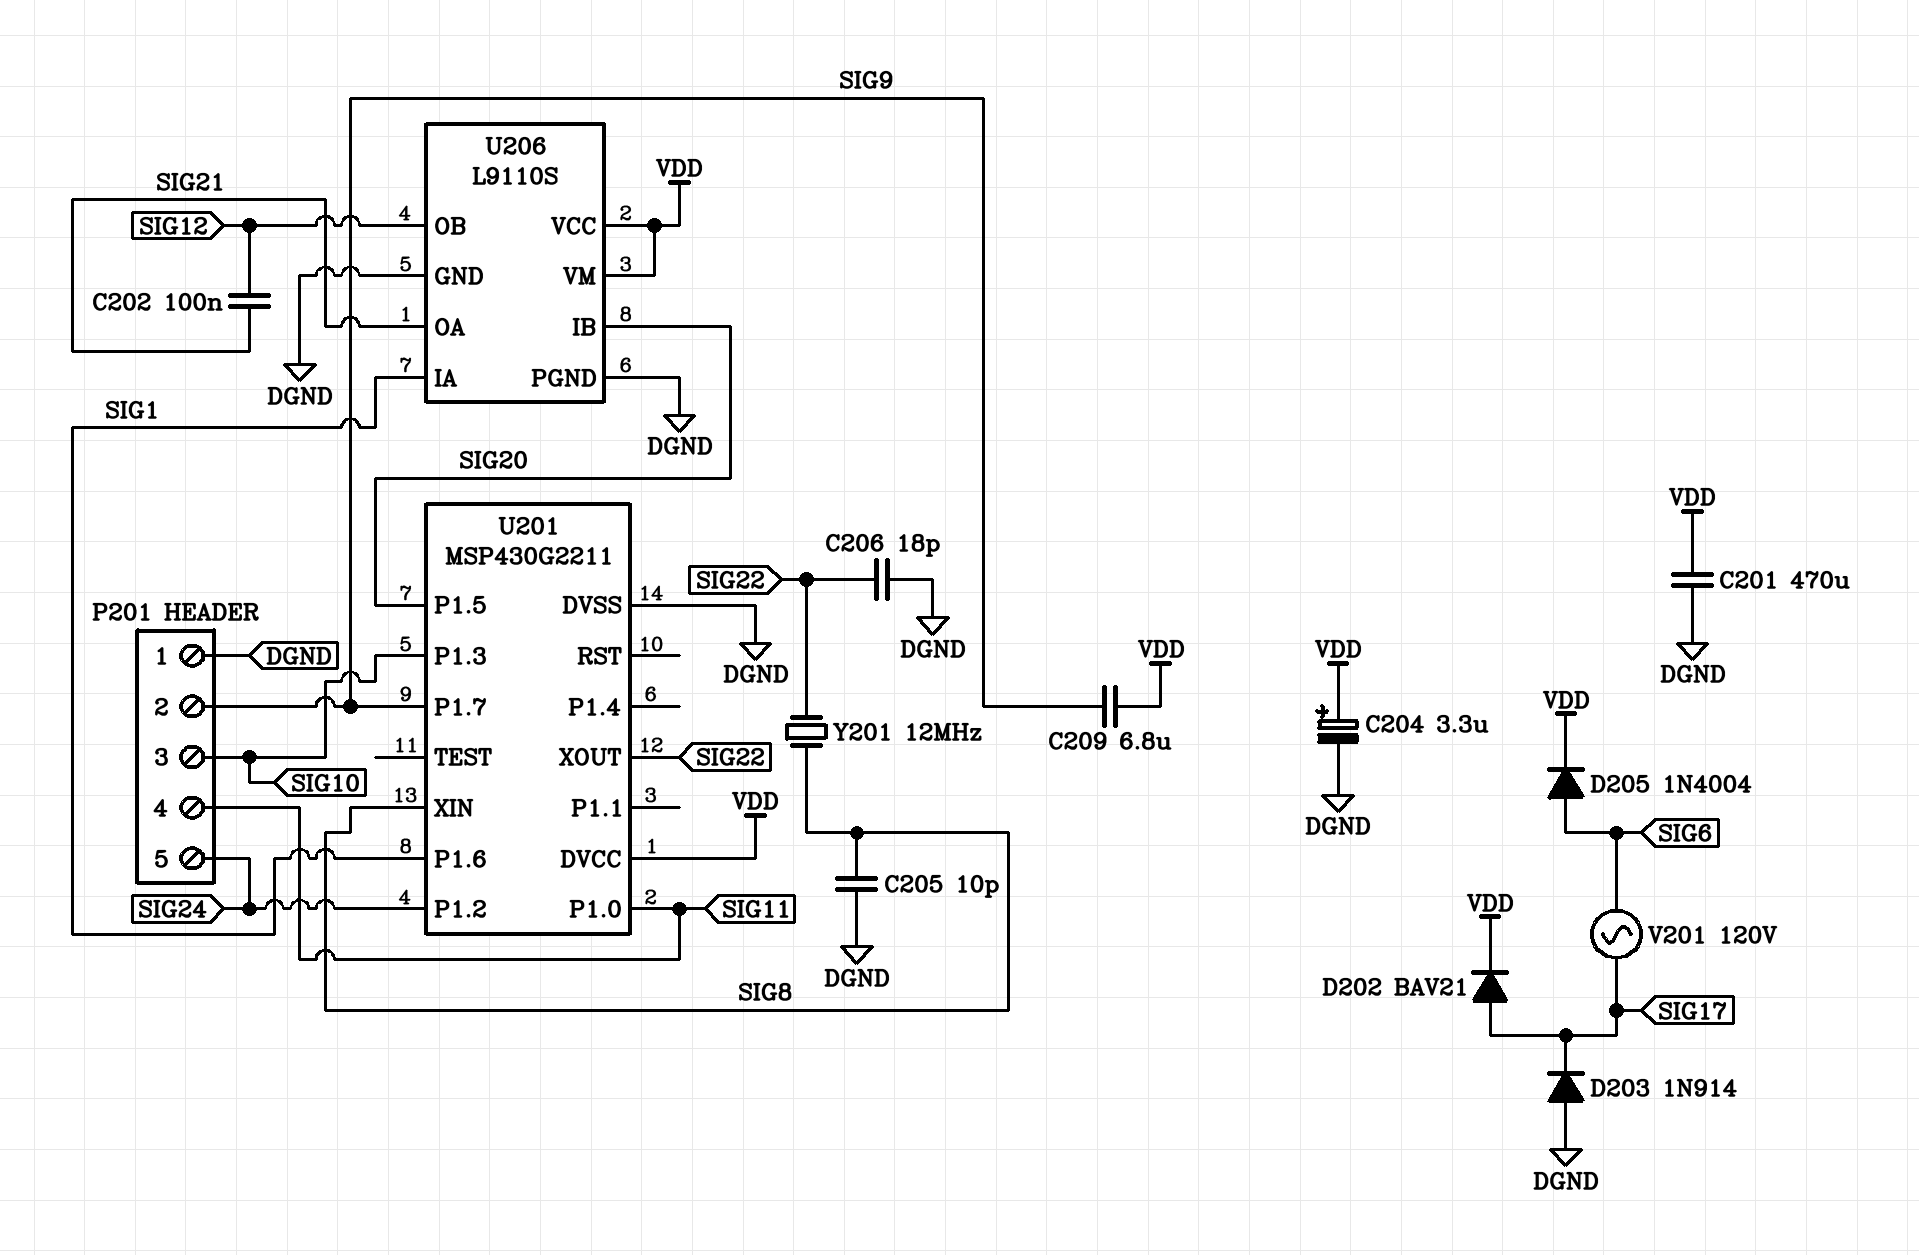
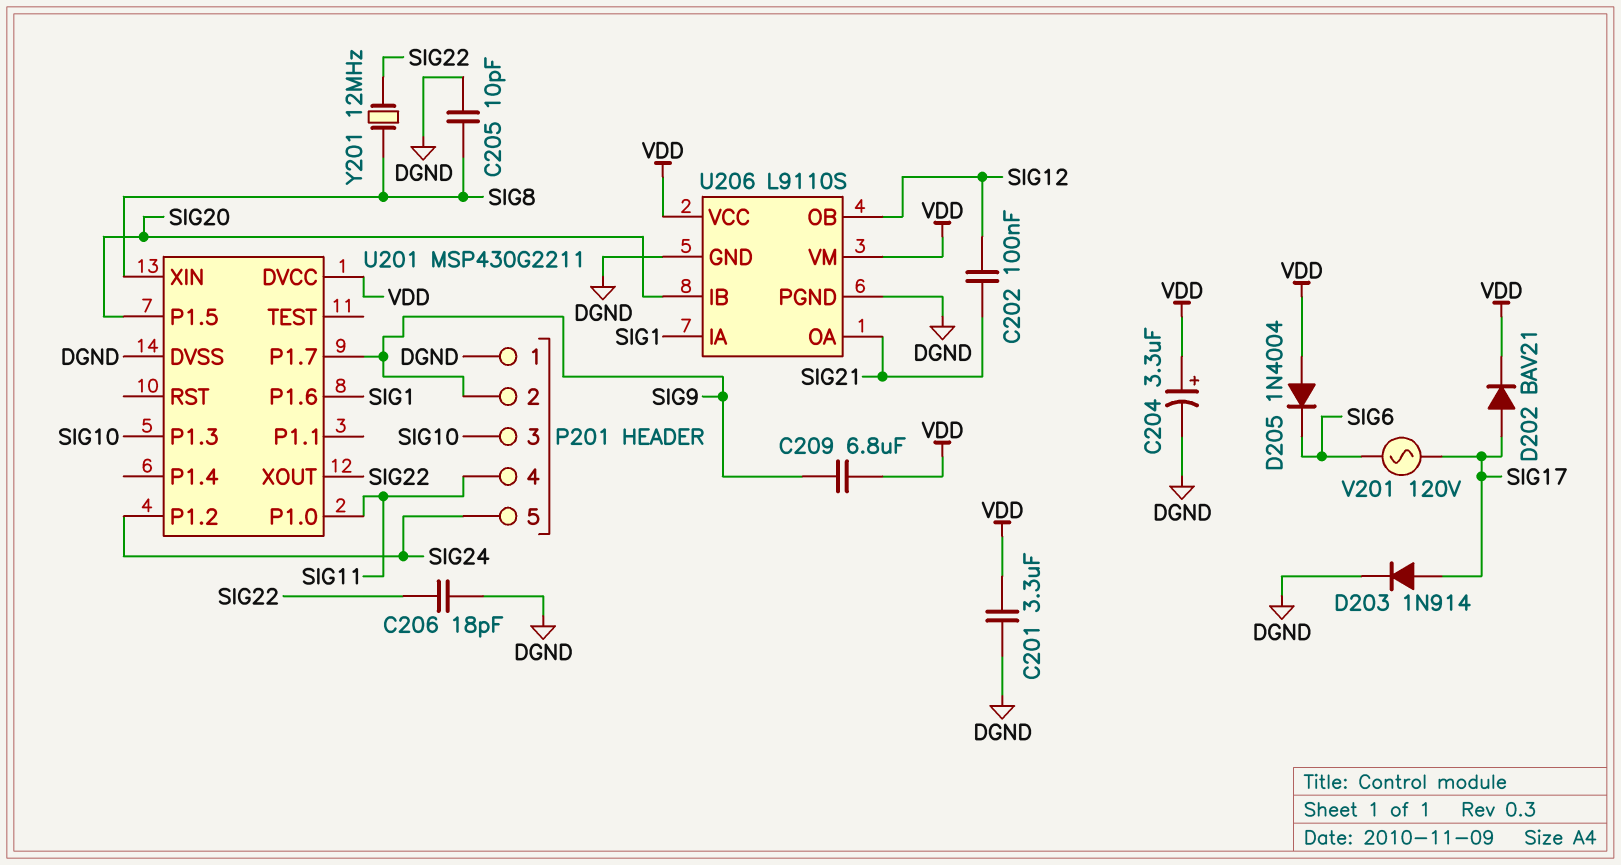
C201: 470uF (DGND, VDD) -> 3.3uF (DGND, VDD)
D203: diode 1N914 (A DGND, K SIG17) -> diode 1N914 (A SIG17, K DGND)
D205: diode 1N4004 (A SIG6, K VDD) -> diode 1N4004 (A VDD, K SIG6)

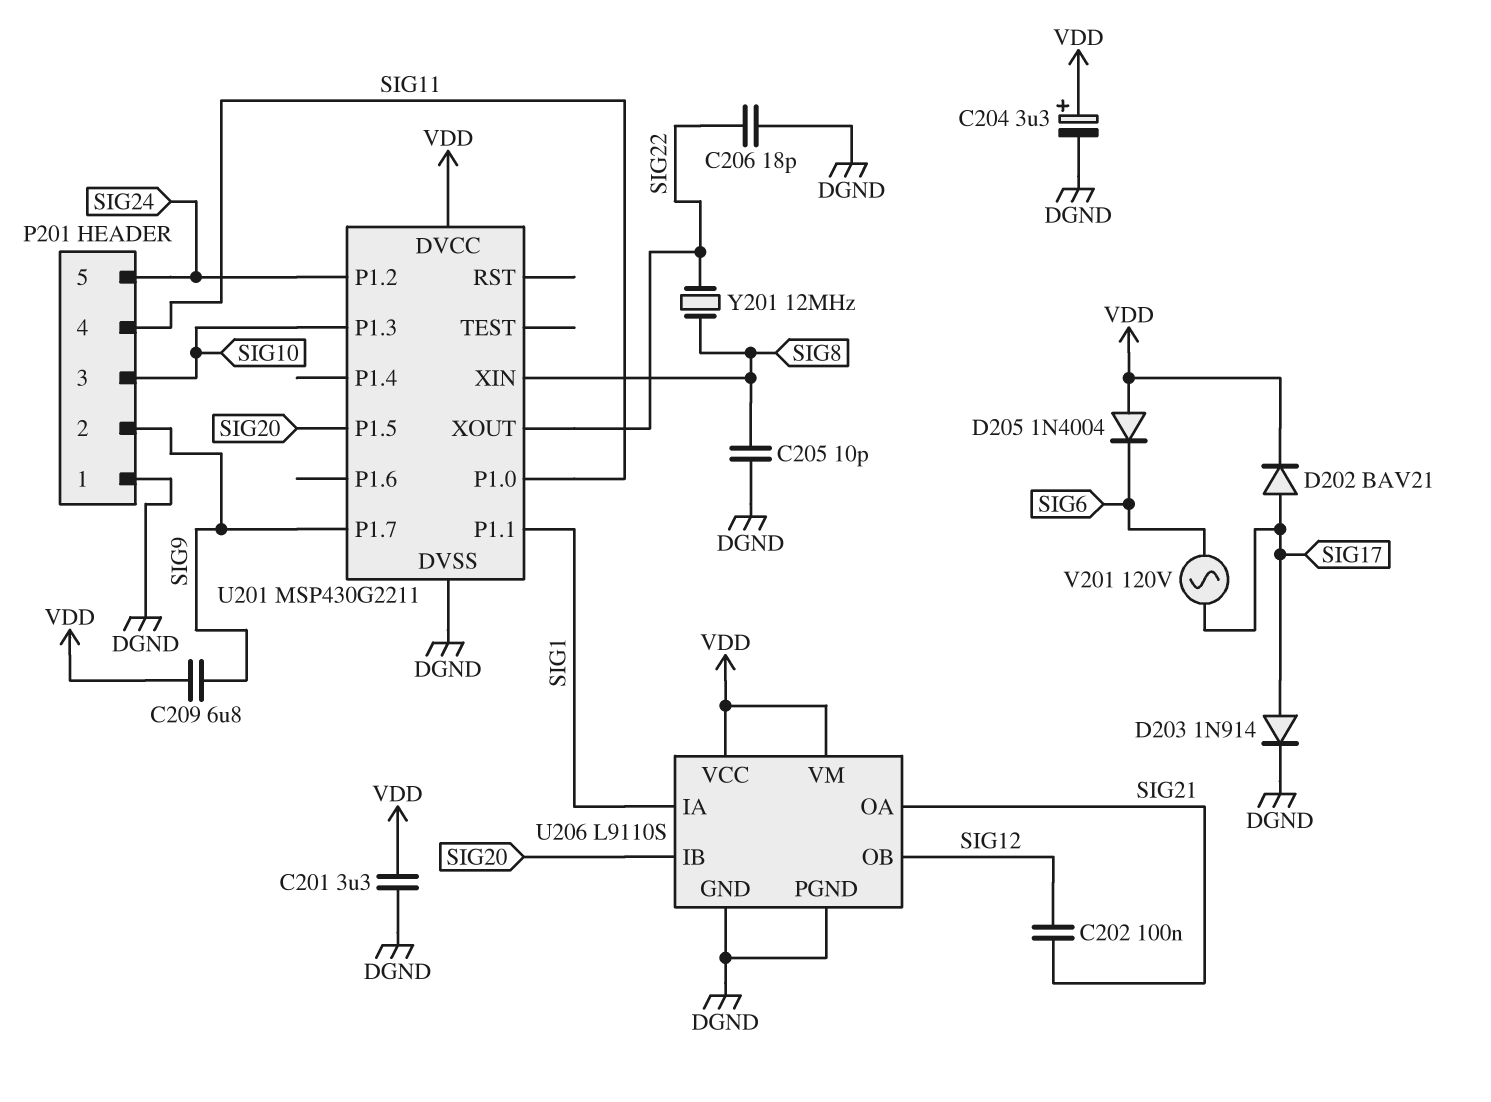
U201 pin P1.1: none -> SIG1
U201 pin P1.6: SIG1 -> none

